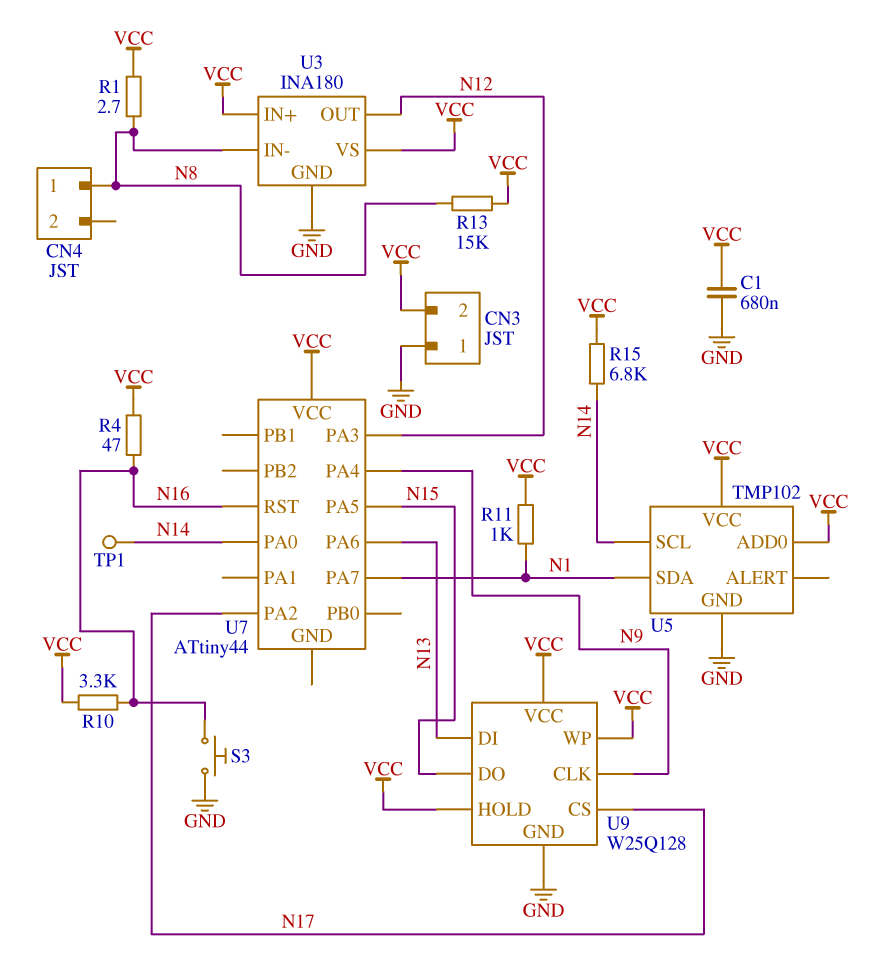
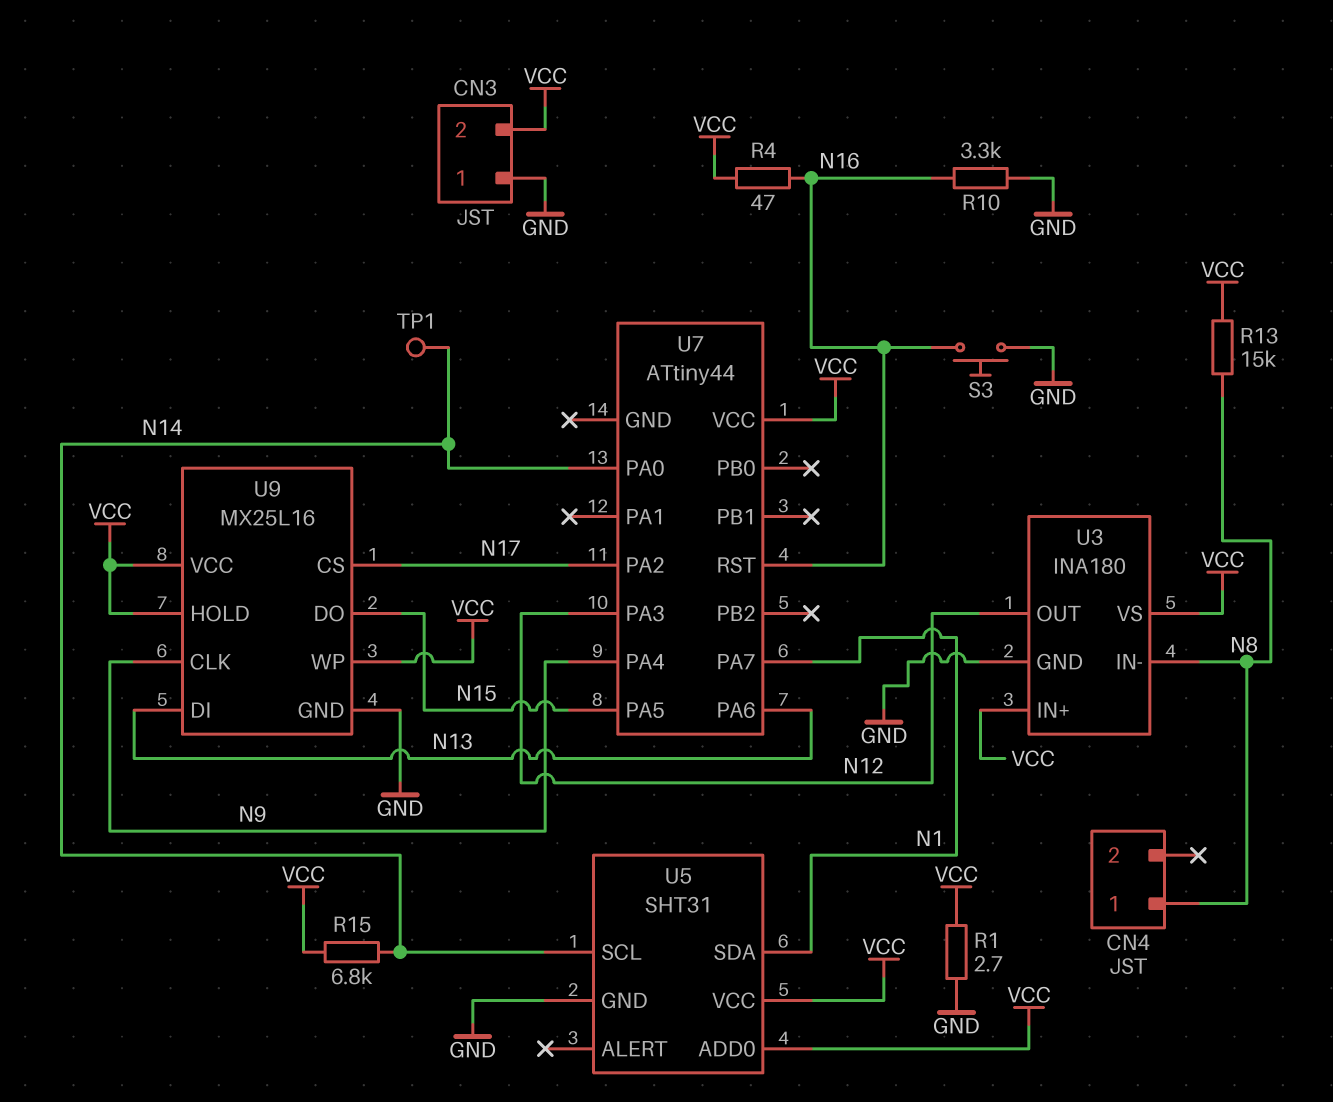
C1: 680nF (GND, VCC) -> none
R1: 2.7 (N8, VCC) -> 2.7 (GND, VCC)
R10: 3.3k (N16, VCC) -> 3.3k (GND, N16)
R11: 1k (N1, VCC) -> none
U5: TMP102 -> SHT31
U9: W25Q128 -> MX25L16

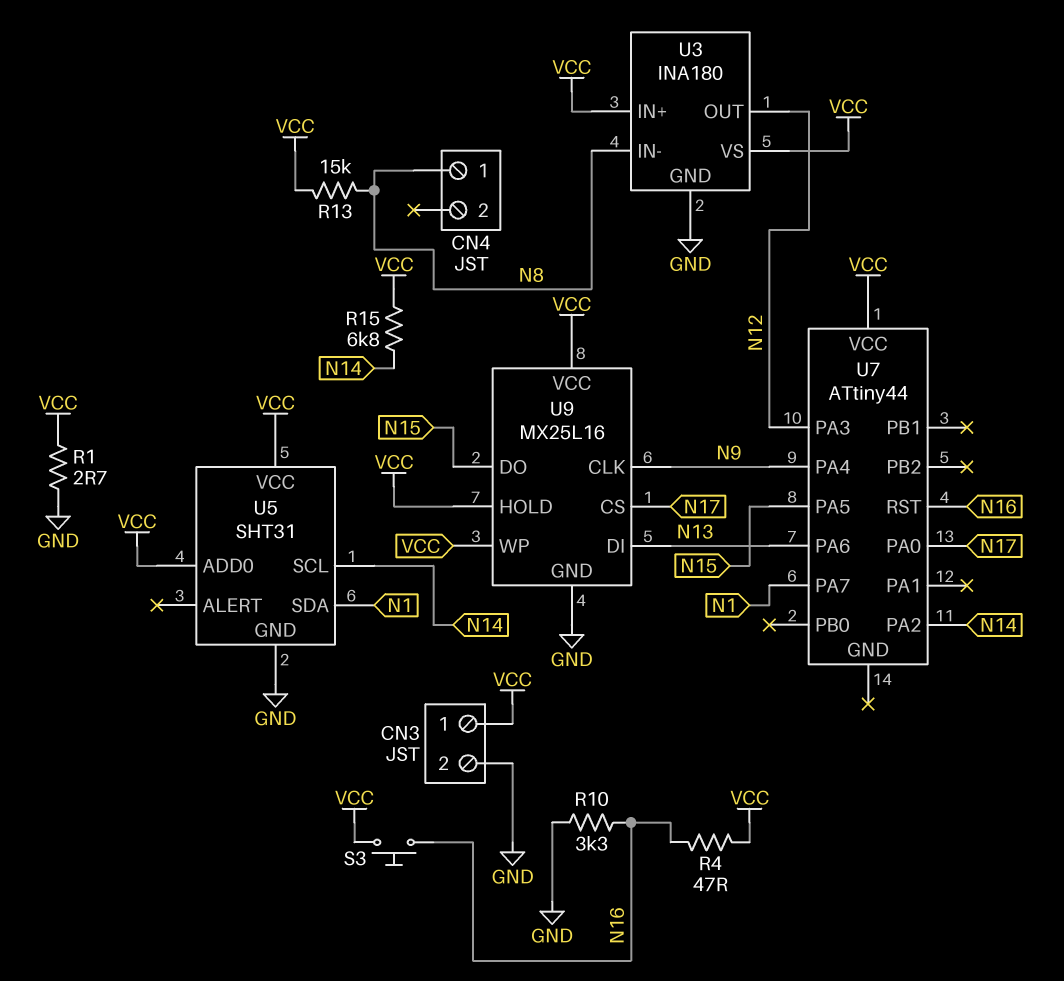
CN3 pin 1: GND -> VCC
CN3 pin 2: VCC -> GND
S3: button (GND, N16) -> button (N16, VCC)
TP1: test point (N14) -> none
U7 pin PA0: N14 -> N17
U7 pin PA2: N17 -> N14

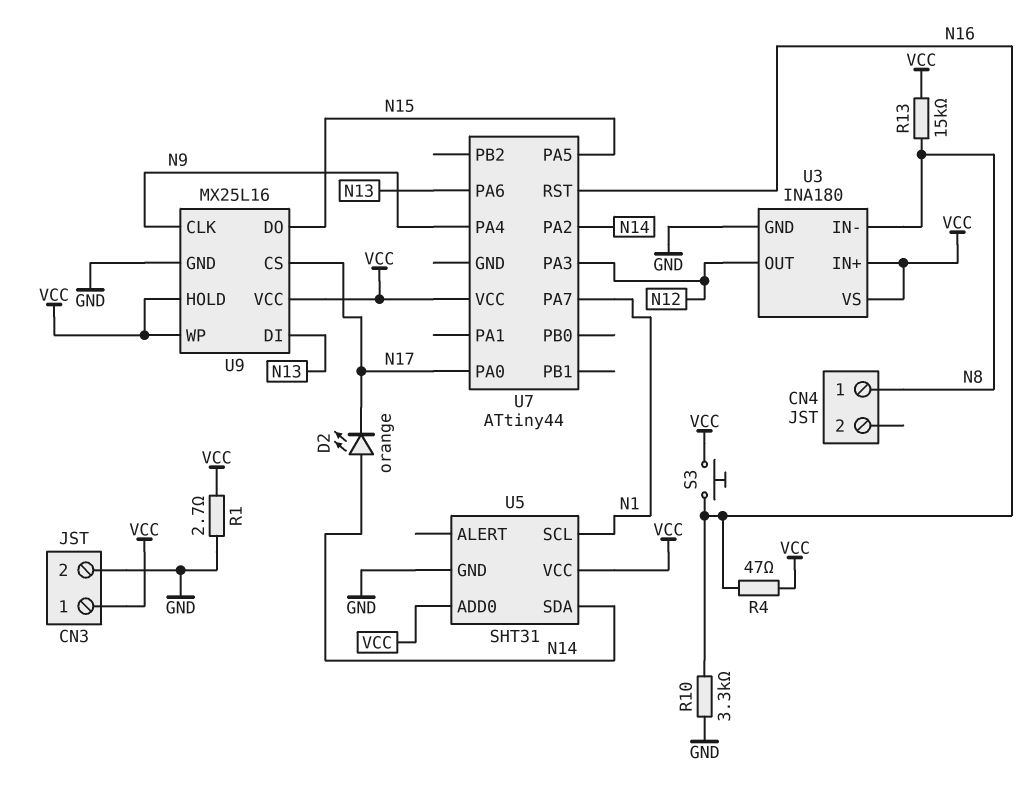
D2: none -> LED orange (A N14, K N17)
R15: 6.8k (N14, VCC) -> none
U5 pin SCL: N14 -> N1
U5 pin SDA: N1 -> N14

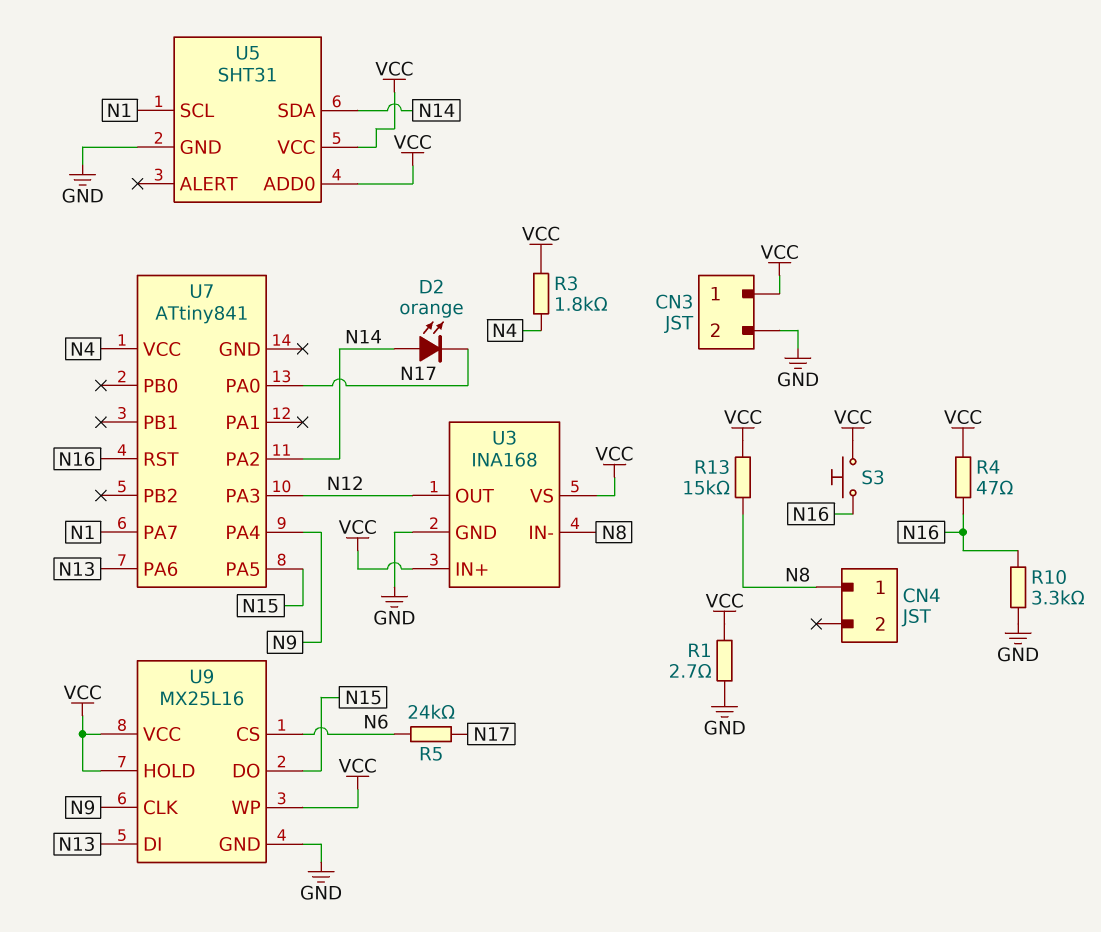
R3: none -> 1.8k (N4, VCC)
R5: none -> 24k (N6, N17)
U3: INA180 -> INA168
U7: ATtiny44 -> ATtiny841
U7 pin VCC: VCC -> N4
U9 pin CS: N17 -> N6

